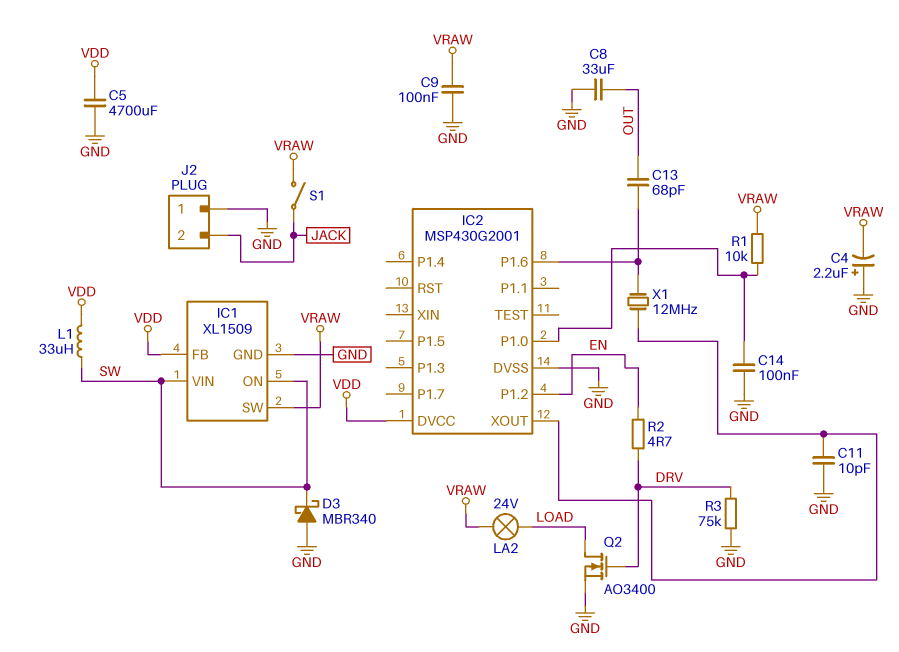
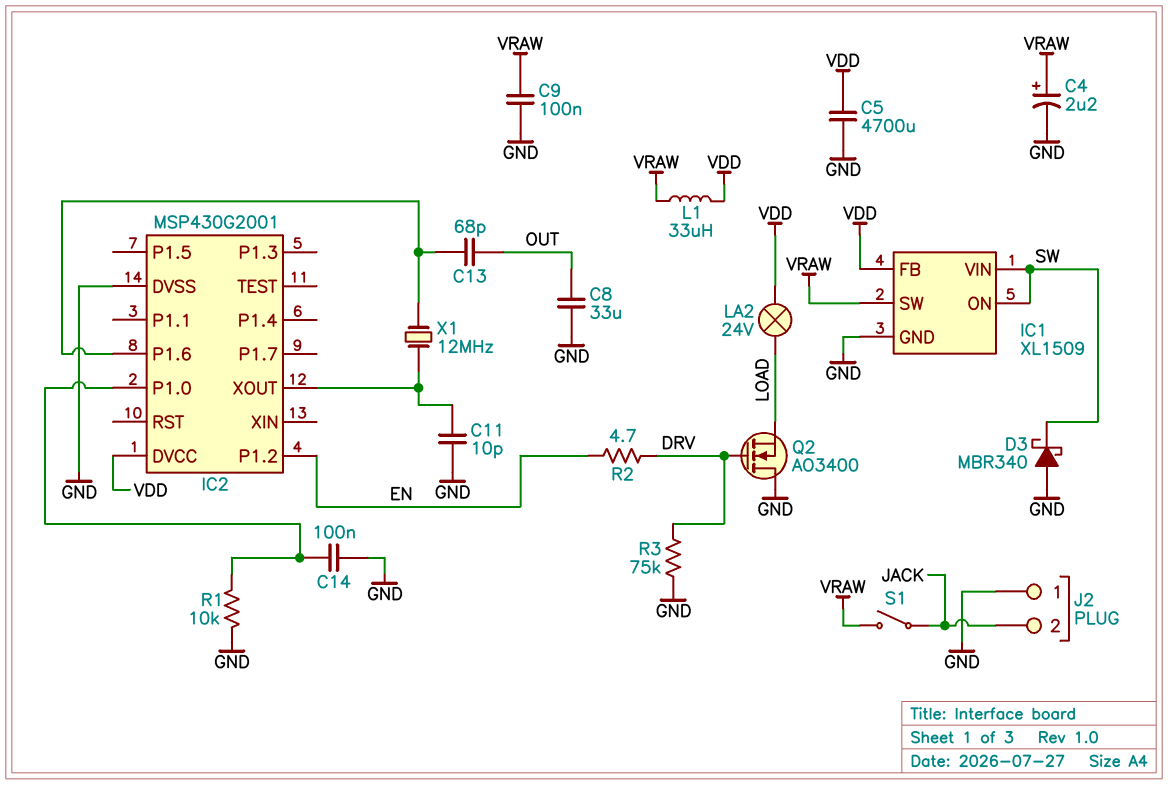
C4: 2.2uF (plus GND, minus VRAW) -> 2.2uF (plus VRAW, minus GND)
L1: 33uH (SW, VDD) -> 33uH (VDD, VRAW)
LA2: lamp 24V (LOAD, VRAW) -> lamp 24V (LOAD, VDD)
Q2: NMOS AO3400 (G DRV, D LOAD, S GND) -> NMOS AO3400 (G DRV, D GND, S LOAD)
R1: 10k (IC2/P1.0, VRAW) -> 10k (GND, IC2/P1.0)

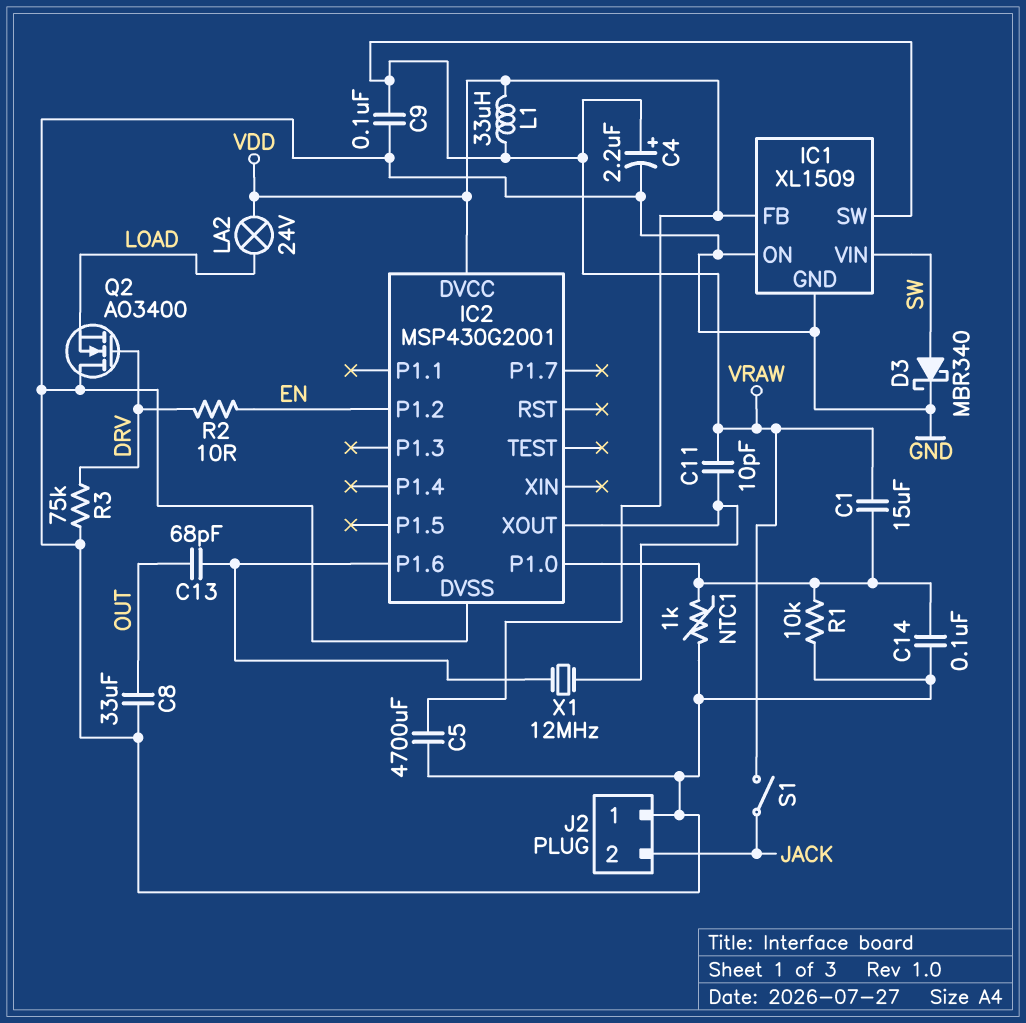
C1: none -> 15uF (IC2/P1.0, VRAW)
C11: 10pF (GND, IC2/XOUT) -> 10pF (IC2/XOUT, VRAW)
D3: schottky MBR340 (A GND, K SW) -> schottky MBR340 (A SW, K GND)
IC1 pin ON: SW -> GND
NTC1: none -> 1k (GND, IC2/P1.0)
R2: 4.7 (DRV, EN) -> 10 (DRV, EN)

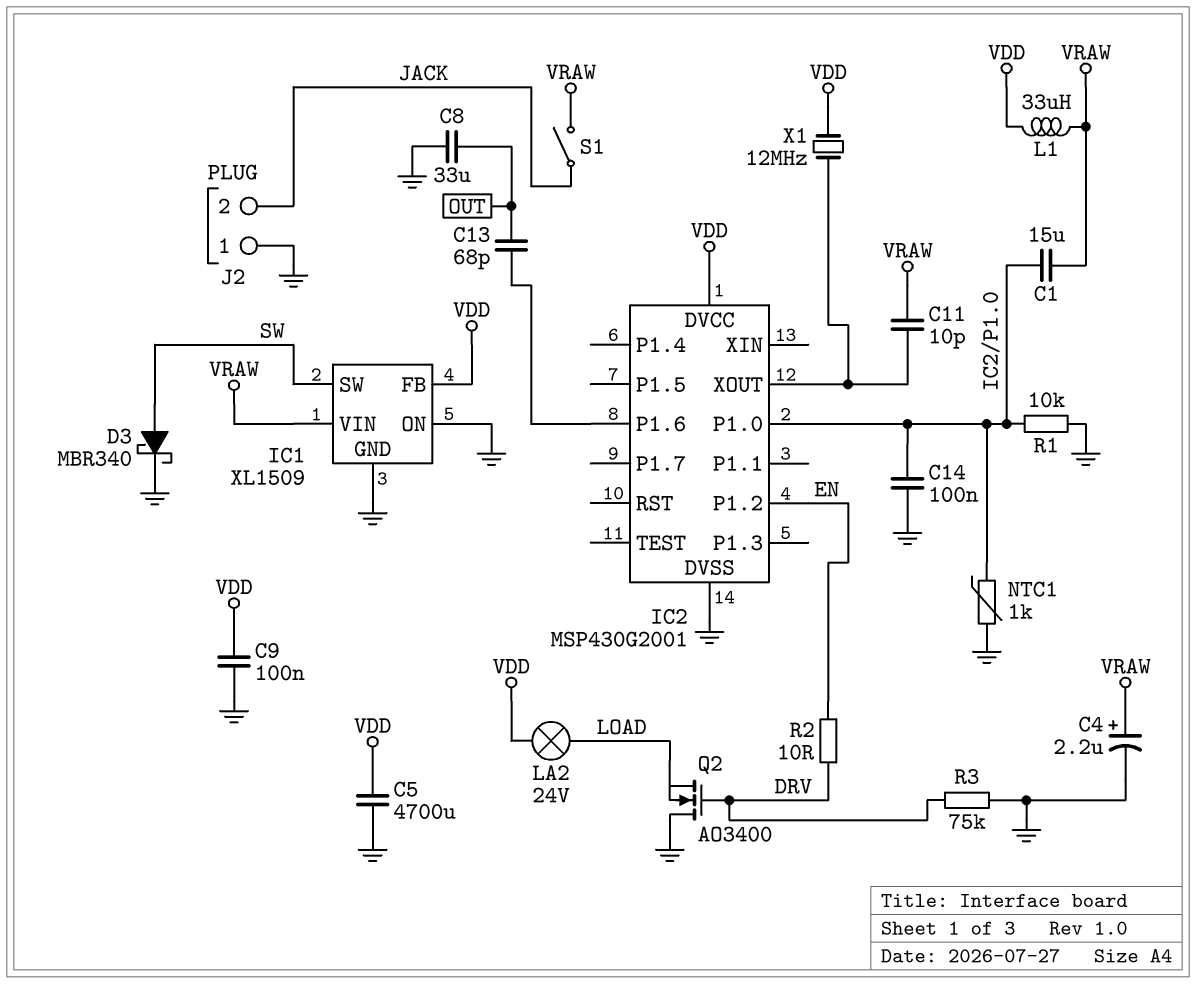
C9: 100nF (GND, VRAW) -> 100nF (GND, VDD)
IC1 pin SW: VRAW -> SW
IC1 pin VIN: SW -> VRAW
X1: 12MHz (IC2/P1.6, IC2/XOUT) -> 12MHz (IC2/XOUT, VDD)

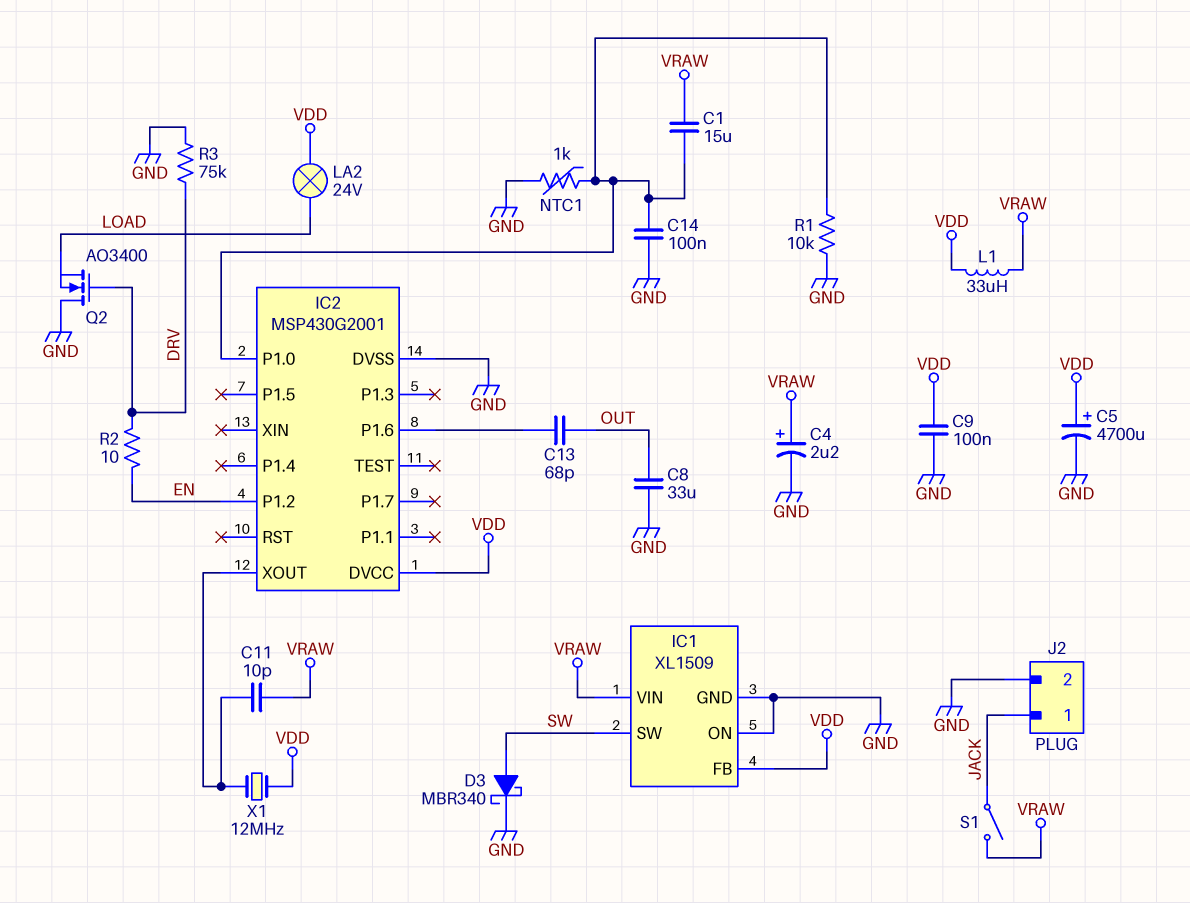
C5: 4700uF (GND, VDD) -> 4700uF (plus VDD, minus GND)
J2 pin 1: GND -> JACK
J2 pin 2: JACK -> GND

